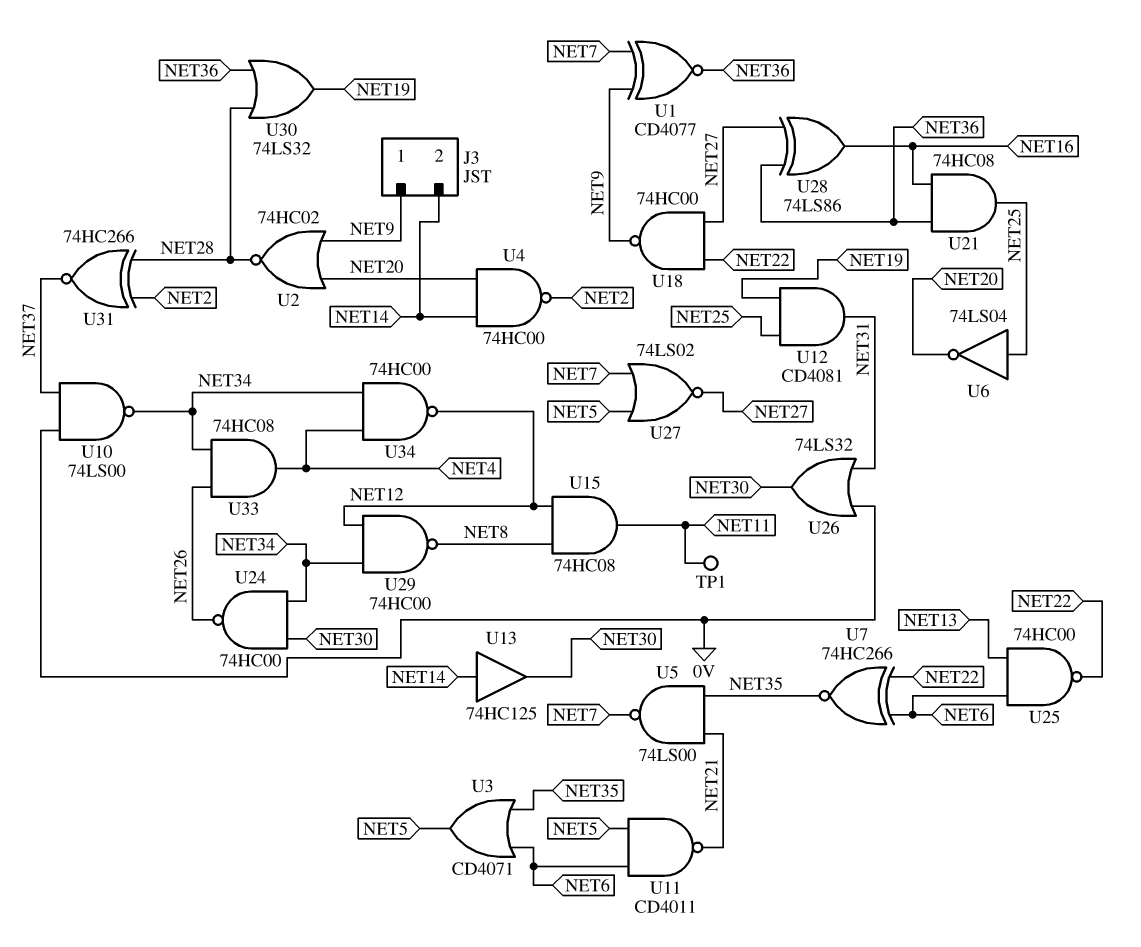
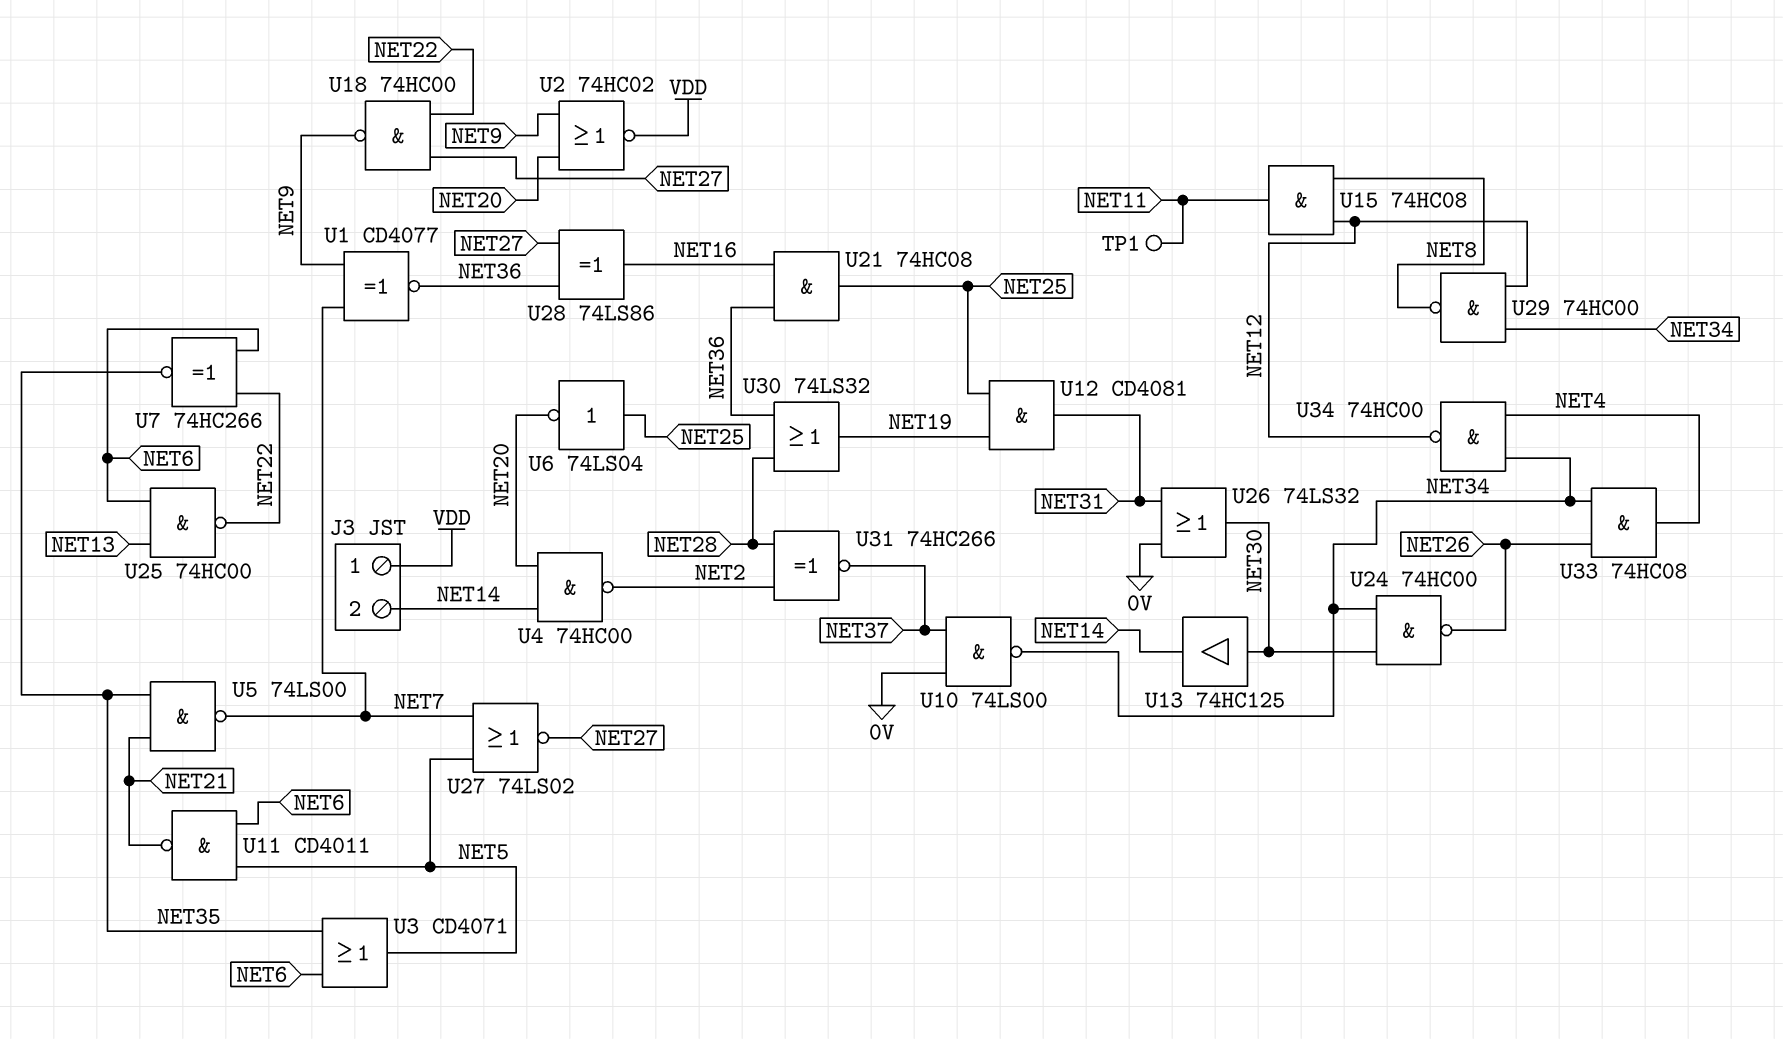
J3 pin 1: NET9 -> VDD
U2: NOR 74HC02 (in NET9, in NET20, out NET28) -> NOR 74HC02 (in NET9, in NET20, out VDD)
U13: buffer 74HC125 (in NET14, out NET30) -> buffer 74HC125 (in NET30, out NET14)

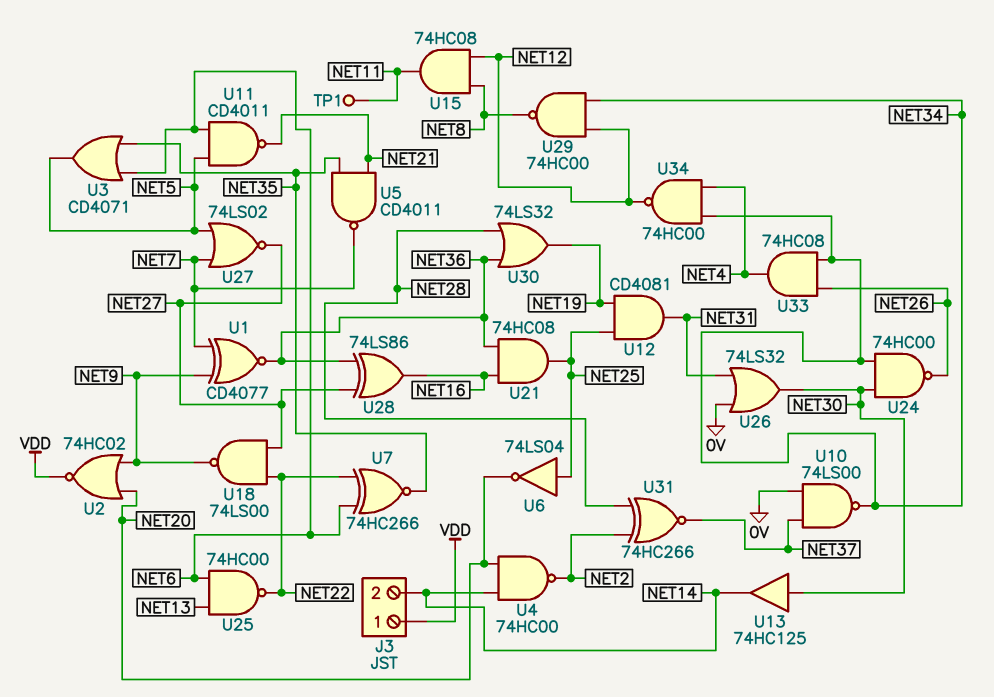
U5: NAND 74LS00 (in NET21, in NET35, out NET7) -> NAND CD4011 (in NET21, in NET35, out NET7)
U18: NAND 74HC00 (in NET22, in NET27, out NET9) -> NAND 74LS00 (in NET22, in NET27, out NET9)

